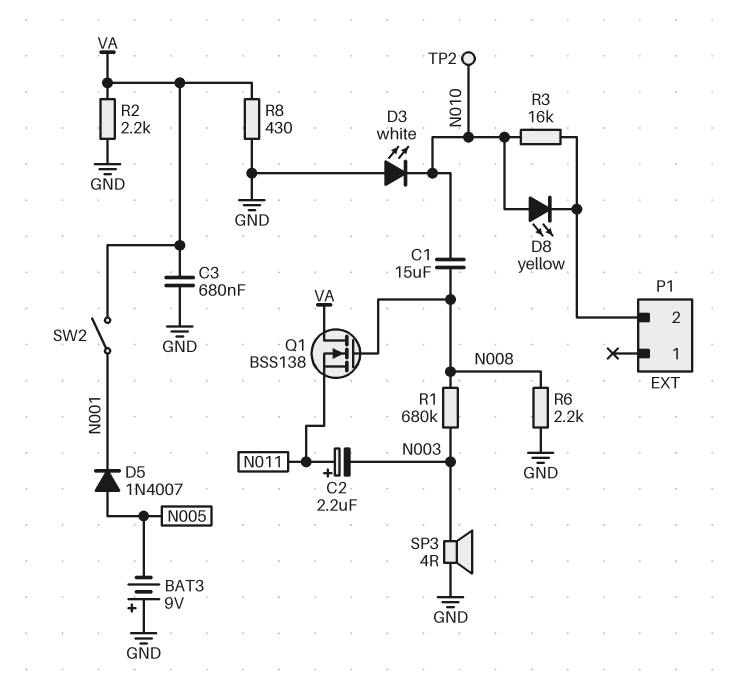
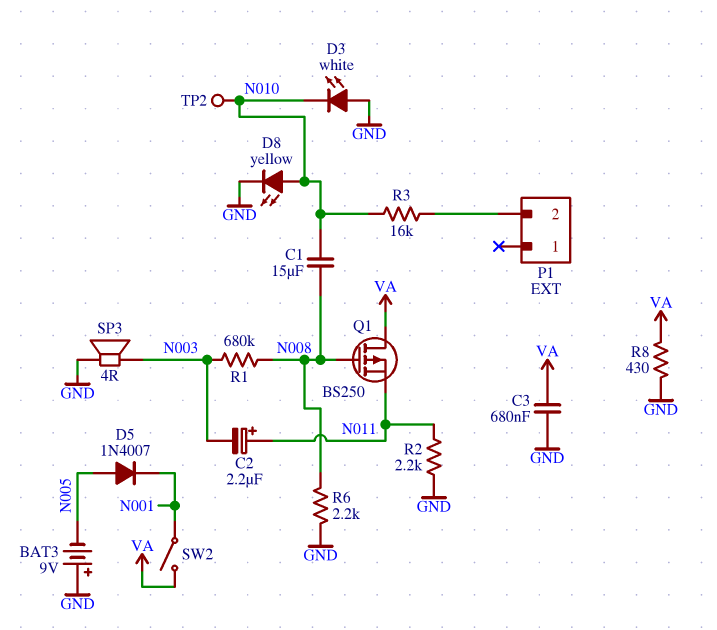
D8: LED yellow (A N010, K P1/2) -> LED yellow (A N010, K GND)
Q1: NMOS BSS138 (G N008, D VA, S N011) -> PMOS BS250 (G N008, D VA, S N011)
R2: 2.2k (GND, VA) -> 2.2k (GND, N011)

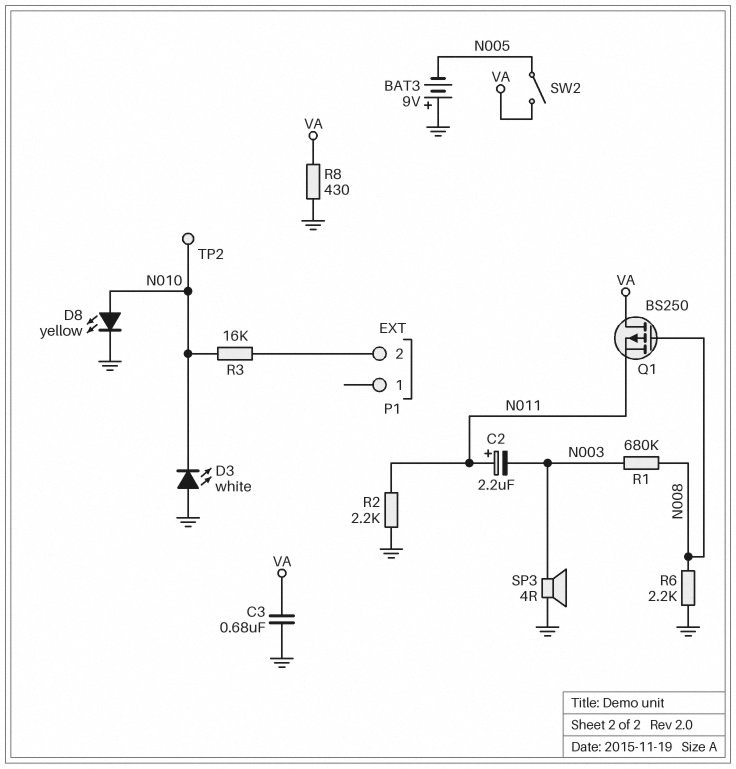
C1: 15uF (N008, N010) -> none
D5: diode 1N4007 (A N005, K N001) -> none
SW2: switch (N001, VA) -> switch (N005, VA)

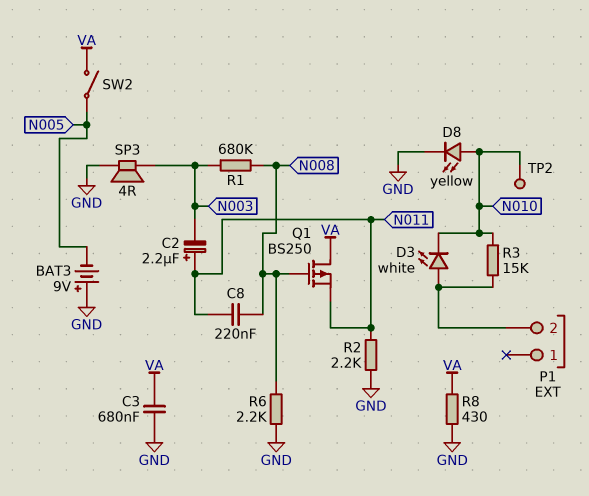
C8: none -> 220nF (N008, N011)
D3: LED white (A GND, K N010) -> LED white (A P1/2, K N010)
R3: 16k (N010, P1/2) -> 15k (N010, P1/2)

